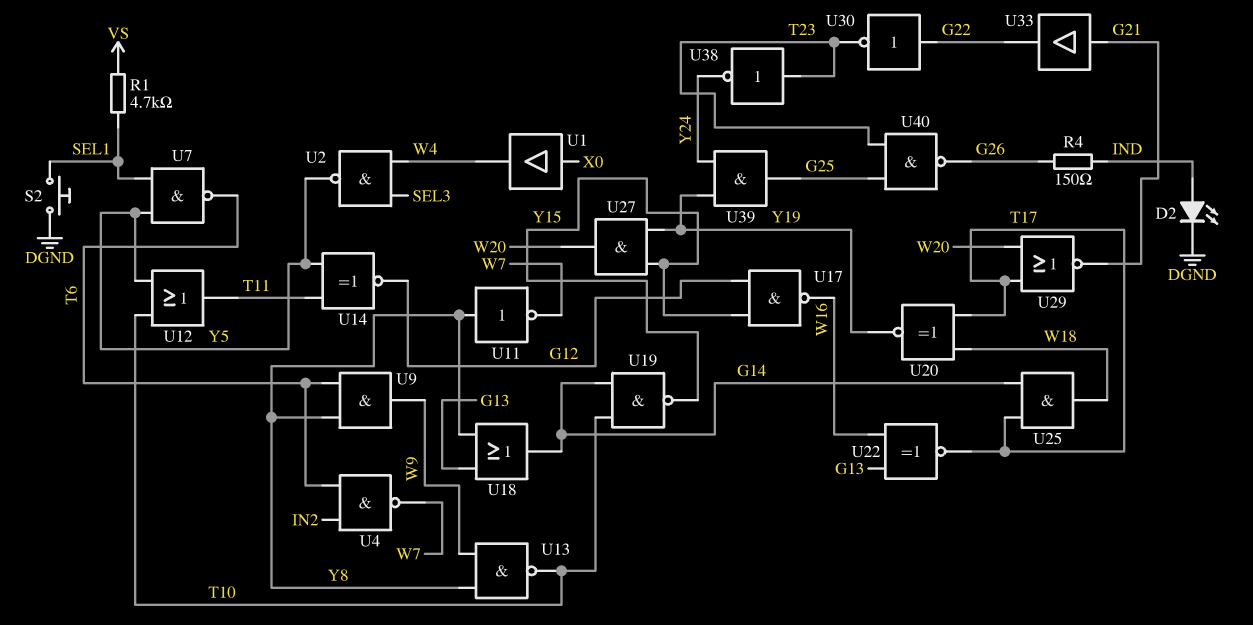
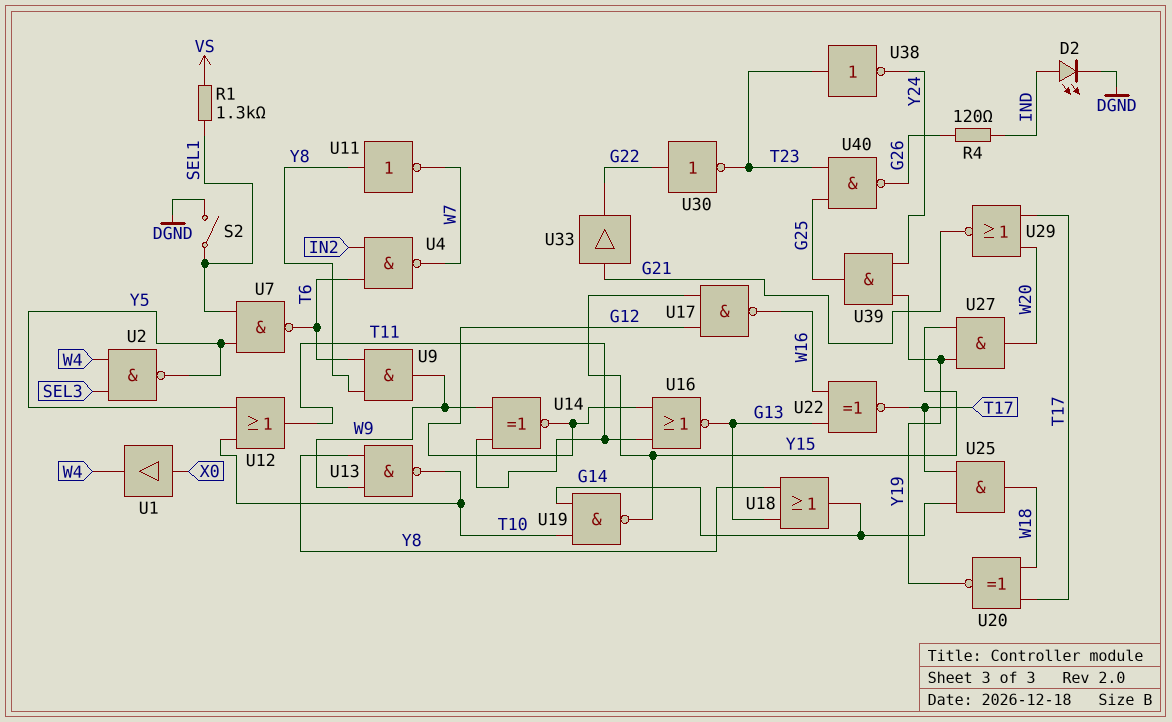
R1: 4.7k (SEL1, VS) -> 1.3k (SEL1, VS)
R4: 150 (G26, IND) -> 120 (G26, IND)
S2: button (DGND, SEL1) -> switch (DGND, SEL1)
U14: XNOR (in T11, in Y5, out G12) -> XNOR (in T11, in W9, out G12)
U16: none -> NOR (in G12, in T11, out G13)

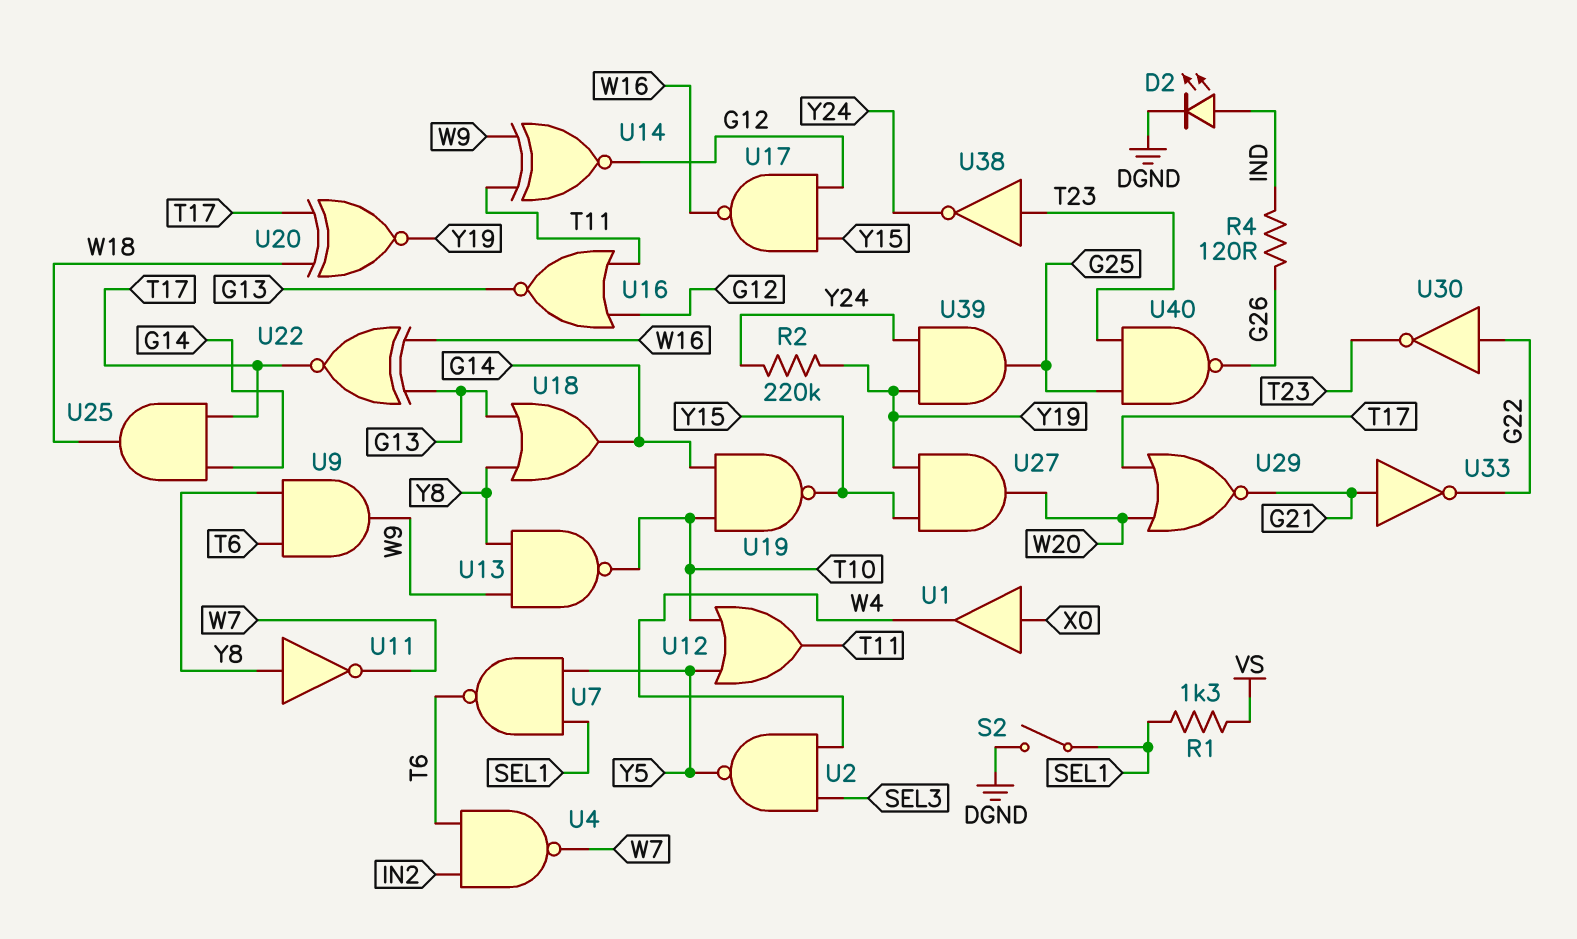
R2: none -> 220k (Y19, Y24)
U33: buffer (in G21, out G22) -> NOT (in G21, out G22)

